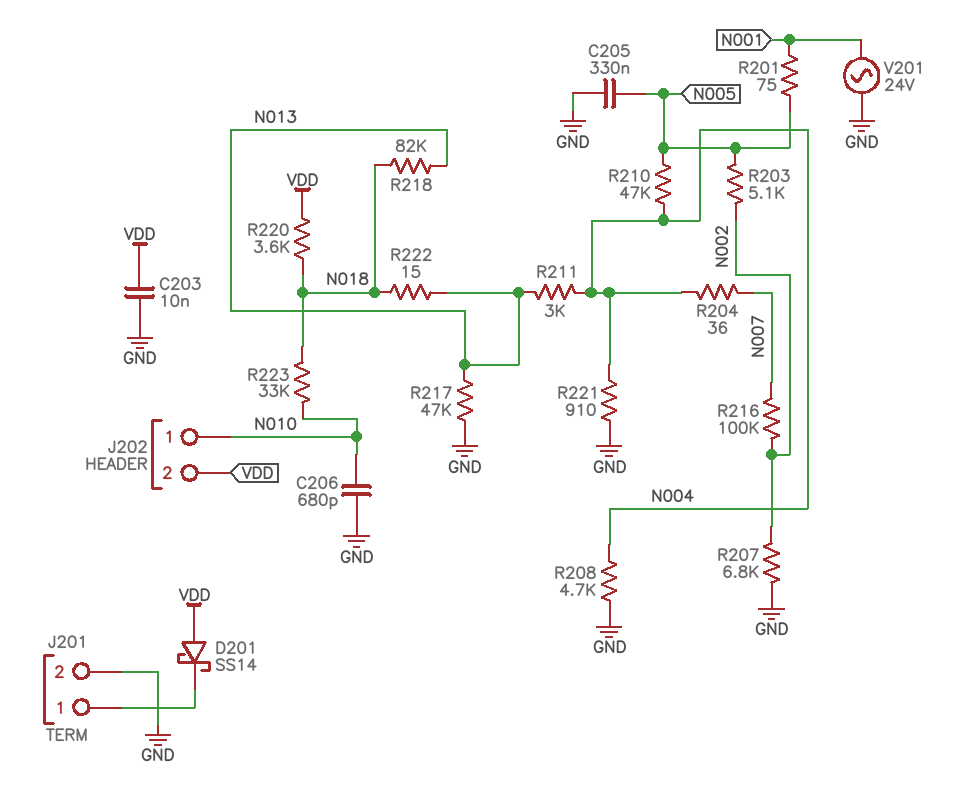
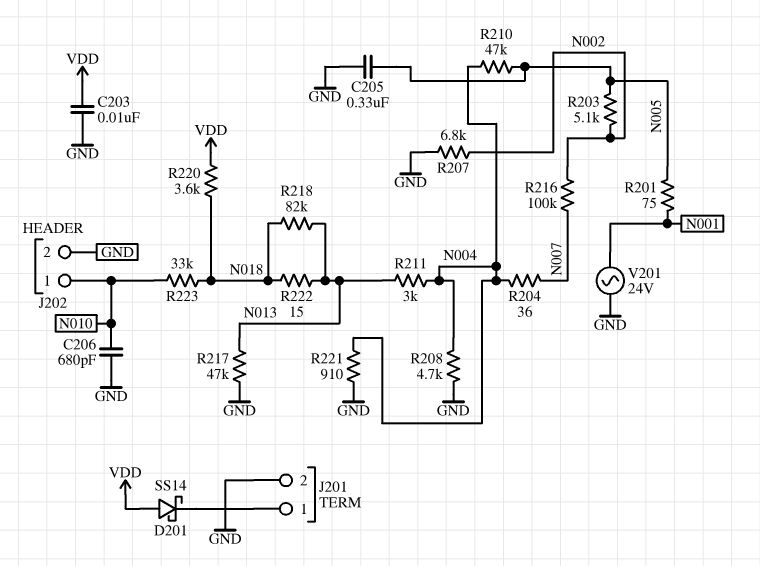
J202 pin 2: VDD -> GND

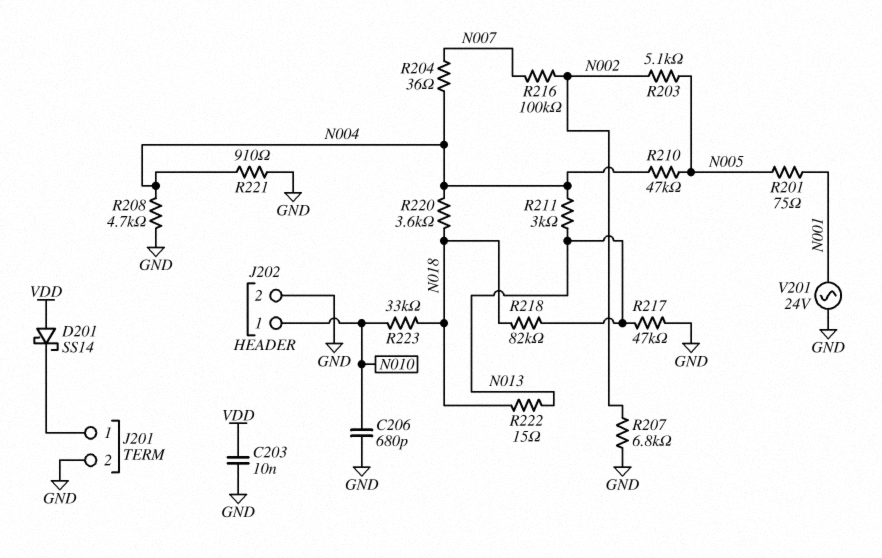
C205: 330nF (GND, N005) -> none
R220: 3.6k (N018, VDD) -> 3.6k (N004, N018)

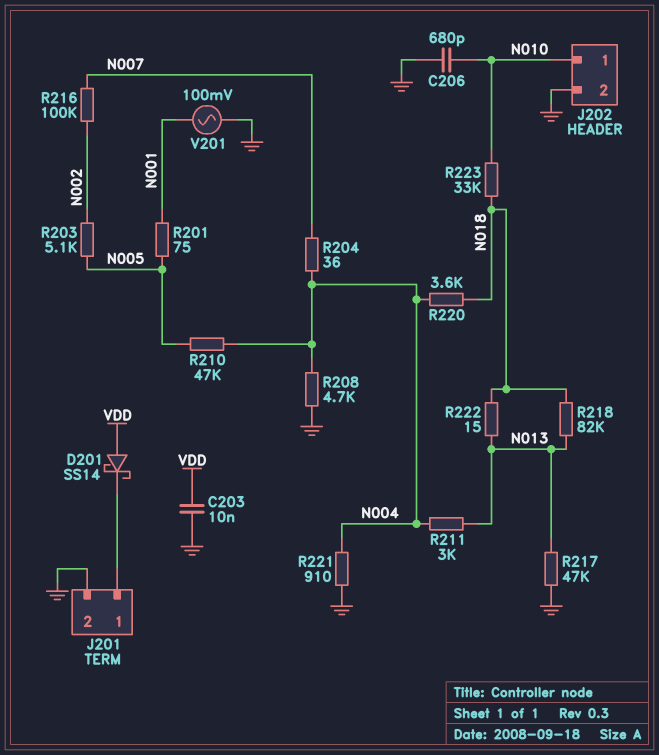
R207: 6.8k (GND, N002) -> none
V201: AC 24V (GND, N001) -> AC 100mV (GND, N001)

